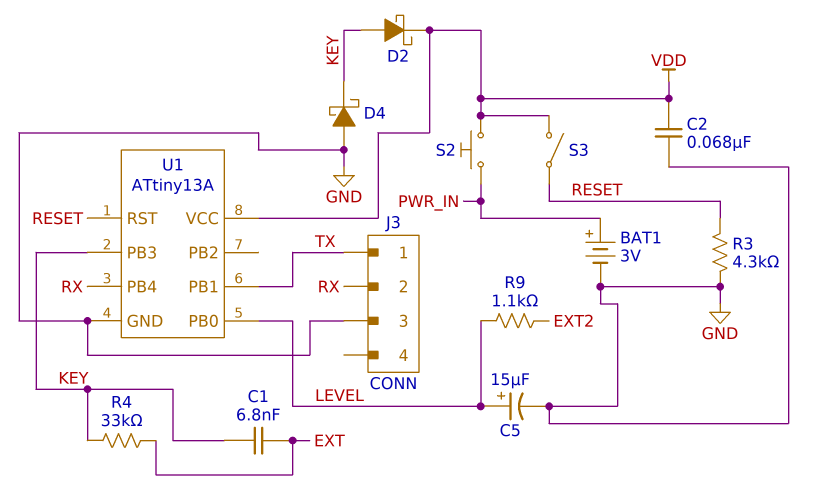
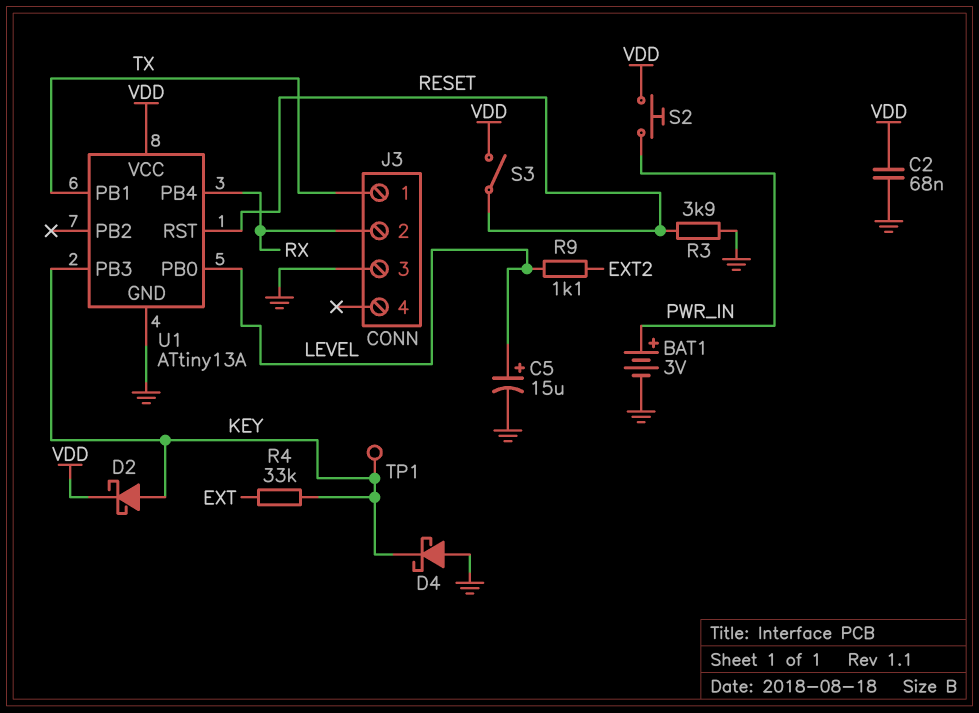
C1: 6.8nF (EXT, KEY) -> none
R3: 4.3k (GND, RESET) -> 3.9k (GND, RESET)
TP1: none -> test point (KEY)

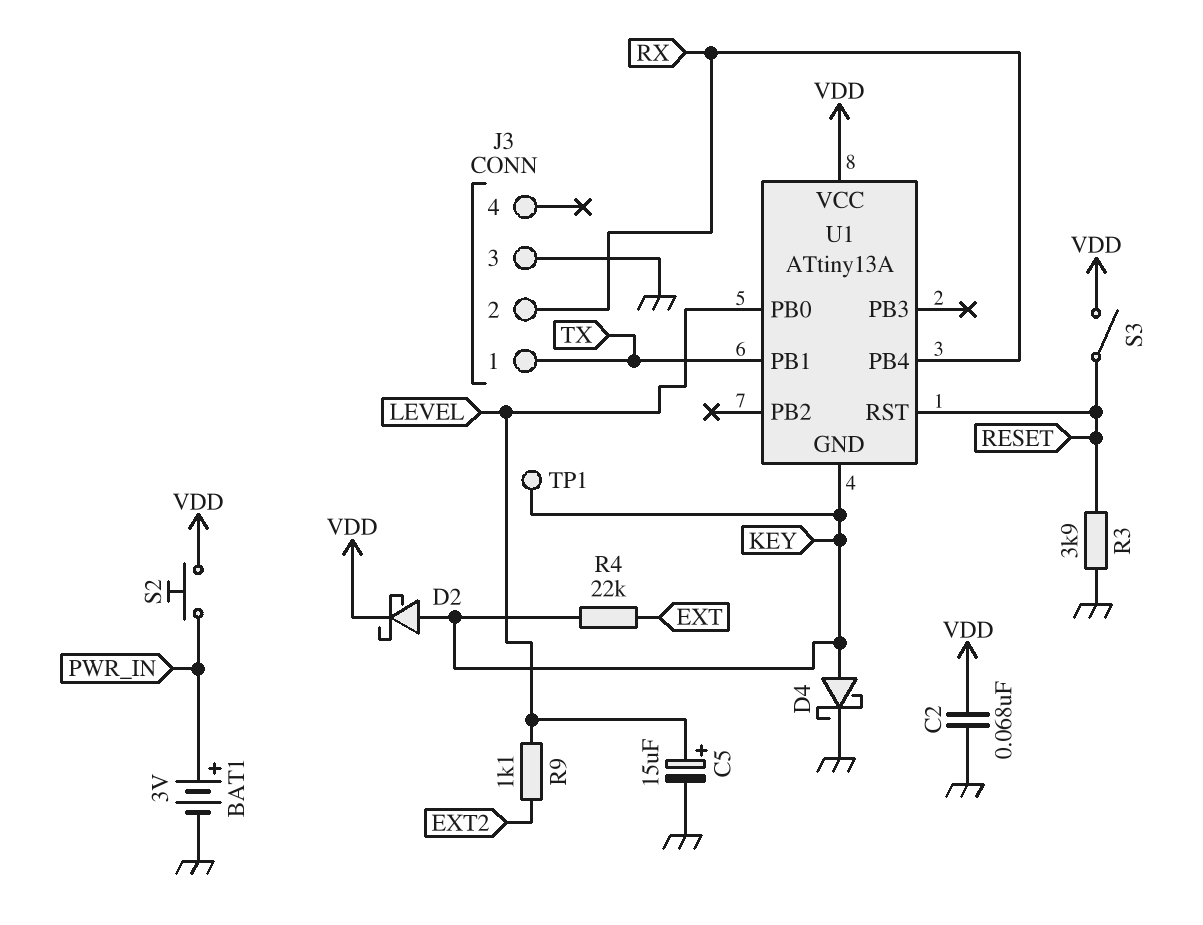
D4: schottky (A GND, K KEY) -> schottky (A KEY, K GND)
R4: 33k (EXT, KEY) -> 22k (EXT, KEY)
U1 pin GND: GND -> KEY
U1 pin PB3: KEY -> none

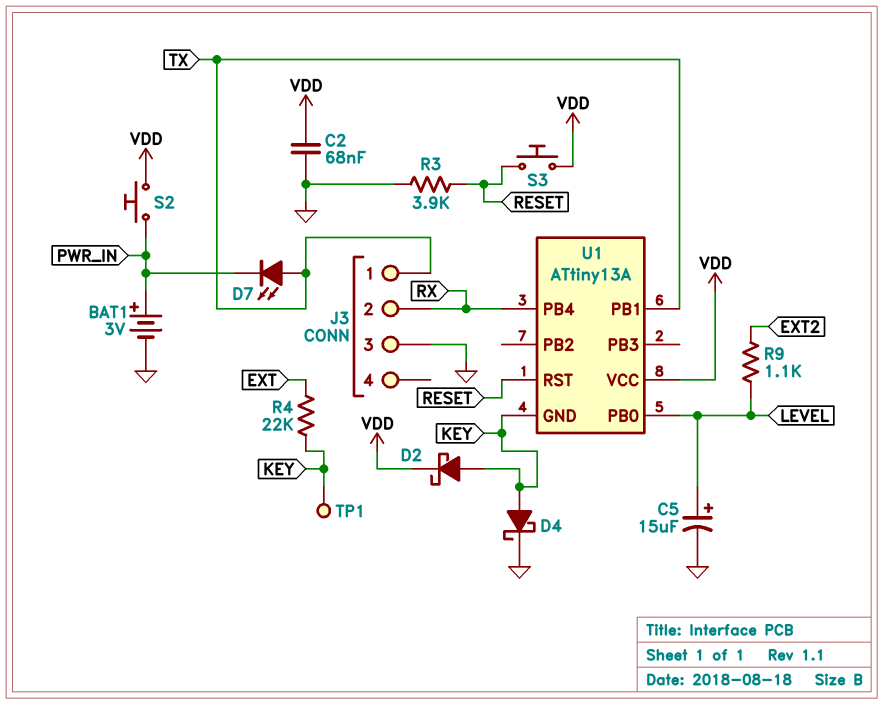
D7: none -> LED (A TX, K PWR_IN)
S3: switch (RESET, VDD) -> button (RESET, VDD)

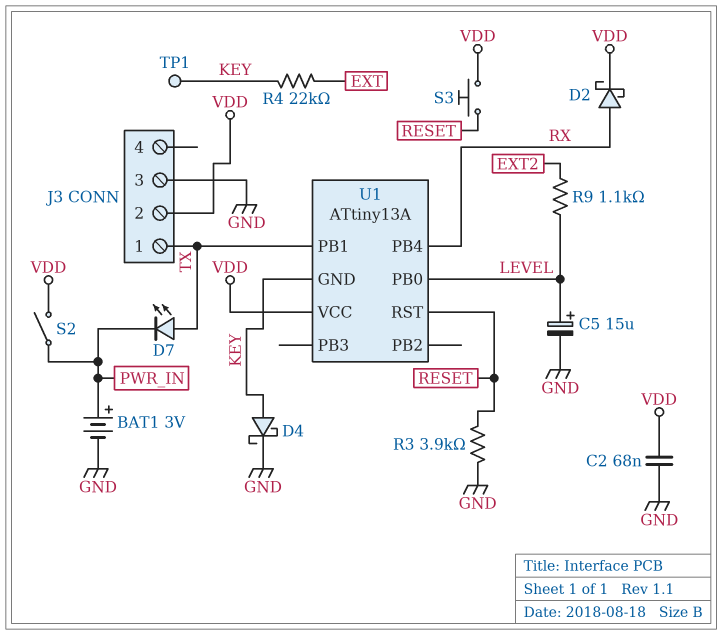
D2: schottky (A KEY, K VDD) -> schottky (A RX, K VDD)
J3 pin 2: RX -> VDD
S2: button (PWR_IN, VDD) -> switch (PWR_IN, VDD)

